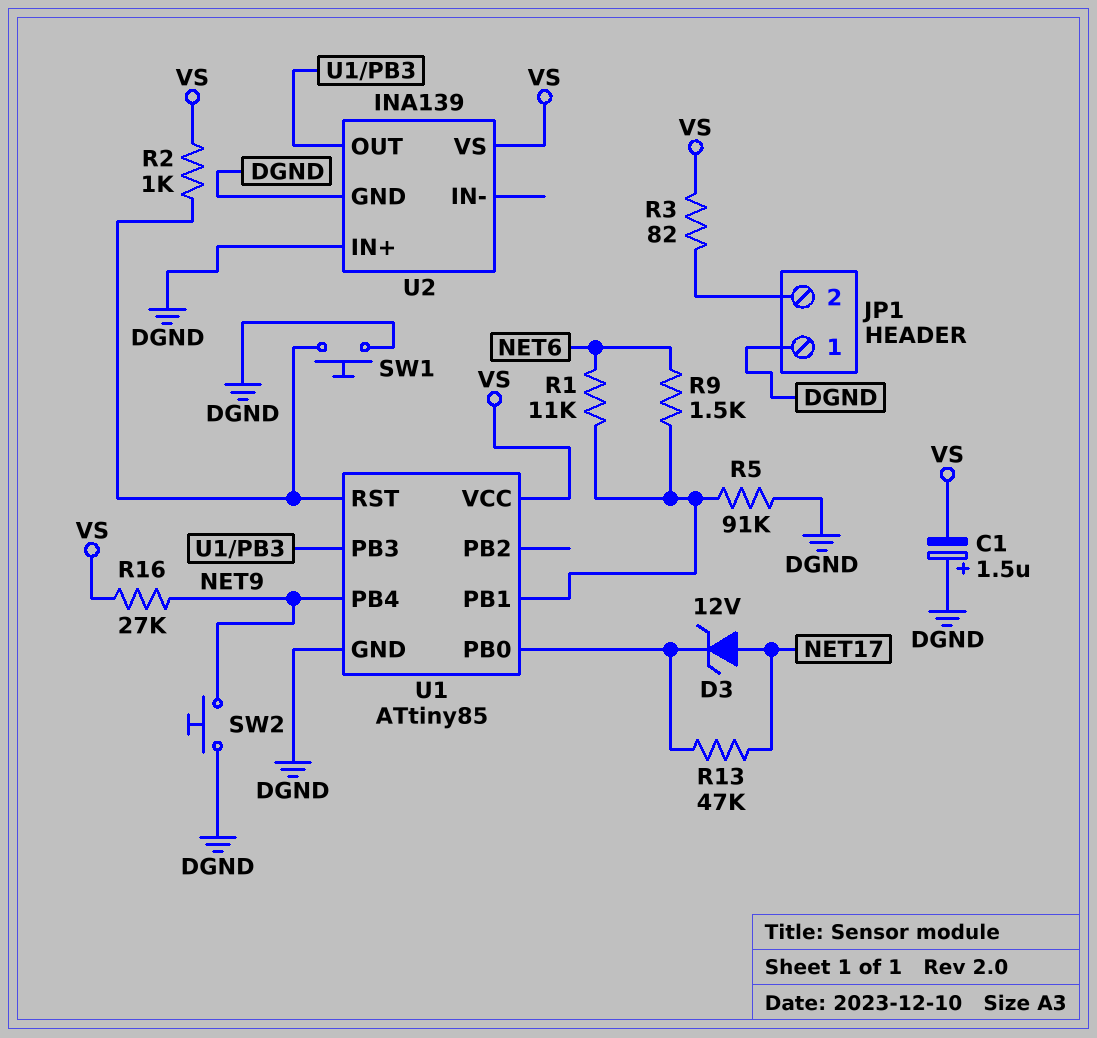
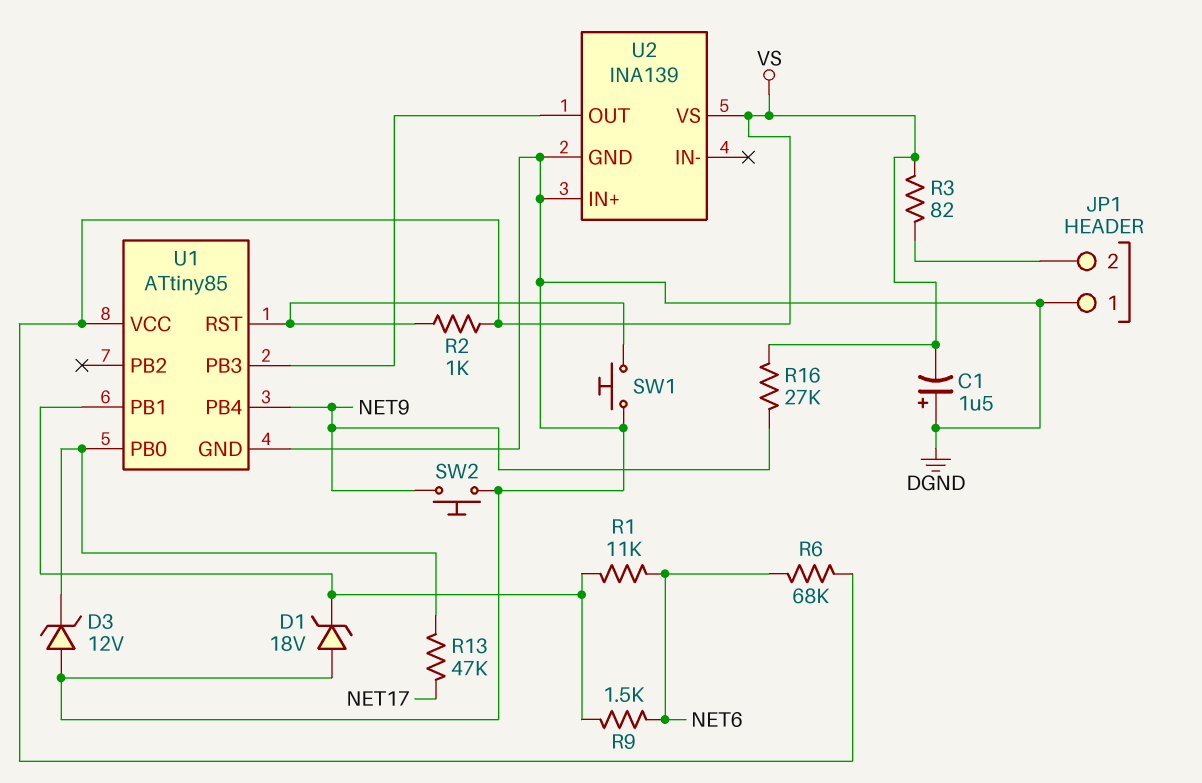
D1: none -> zener 18V (A DGND, K U1/PB1)
D3: zener 12V (A NET17, K U1/PB0) -> zener 12V (A DGND, K U1/PB0)
R5: 91k (DGND, U1/PB1) -> none
R6: none -> 68k (NET6, VS)

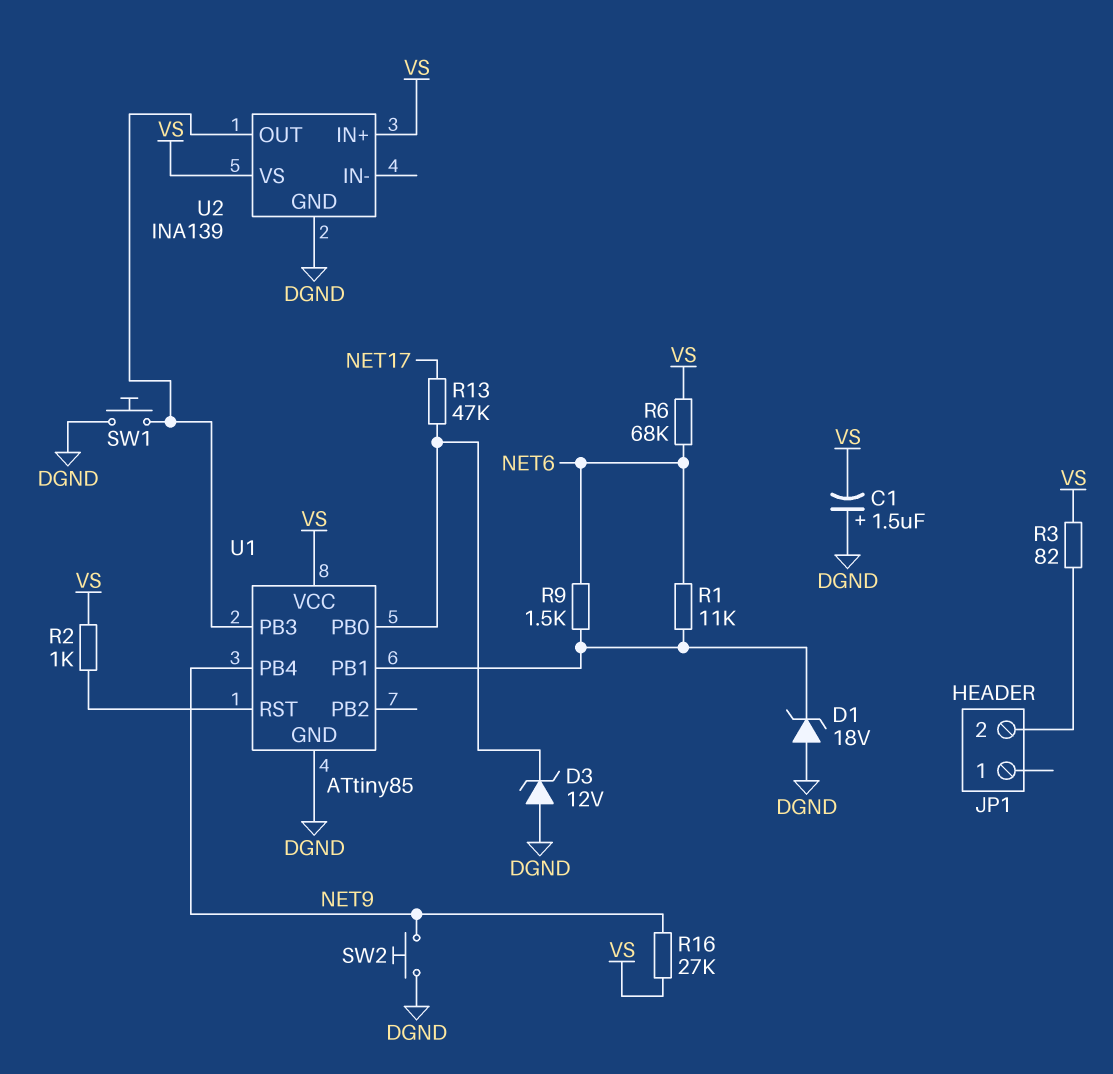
JP1 pin 1: DGND -> none
SW1: button (DGND, U1/RST) -> button (DGND, U1/PB3)
U2 pin IN+: DGND -> VS

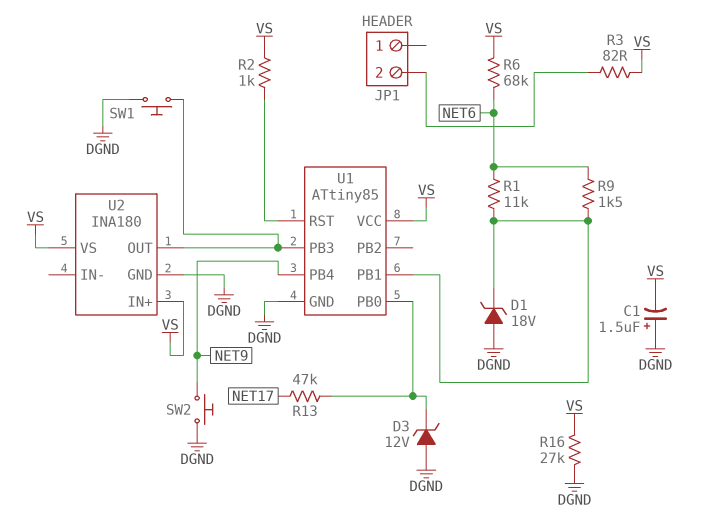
R16: 27k (NET9, VS) -> 27k (DGND, VS)
U2: INA139 -> INA180

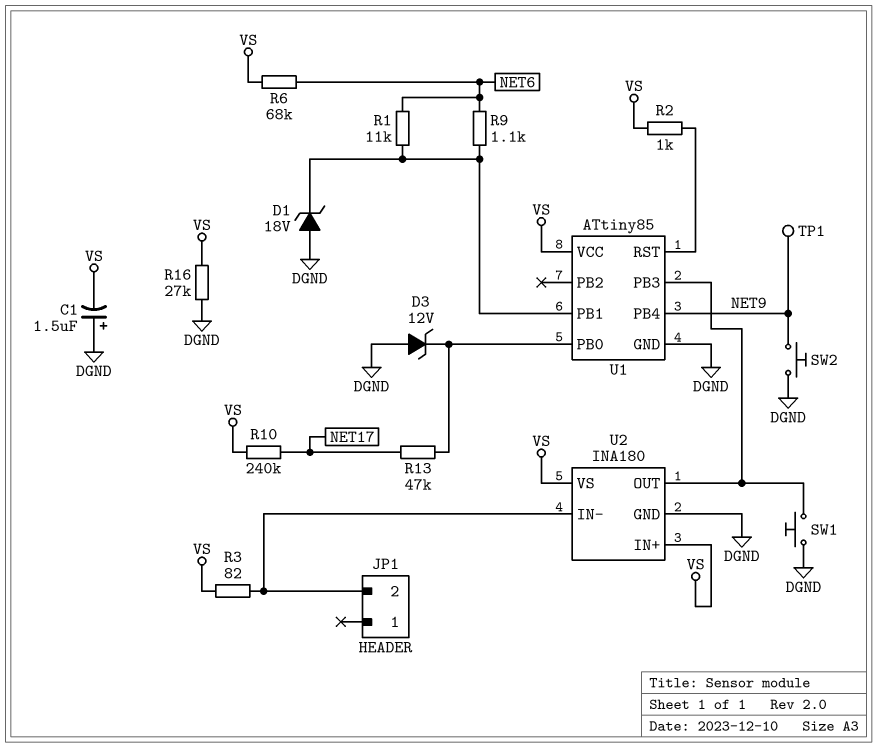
R9: 1.5k (NET6, U1/PB1) -> 1.1k (NET6, U1/PB1)
R10: none -> 240k (NET17, VS)
TP1: none -> test point (NET9)
U2 pin IN-: none -> JP1/2

